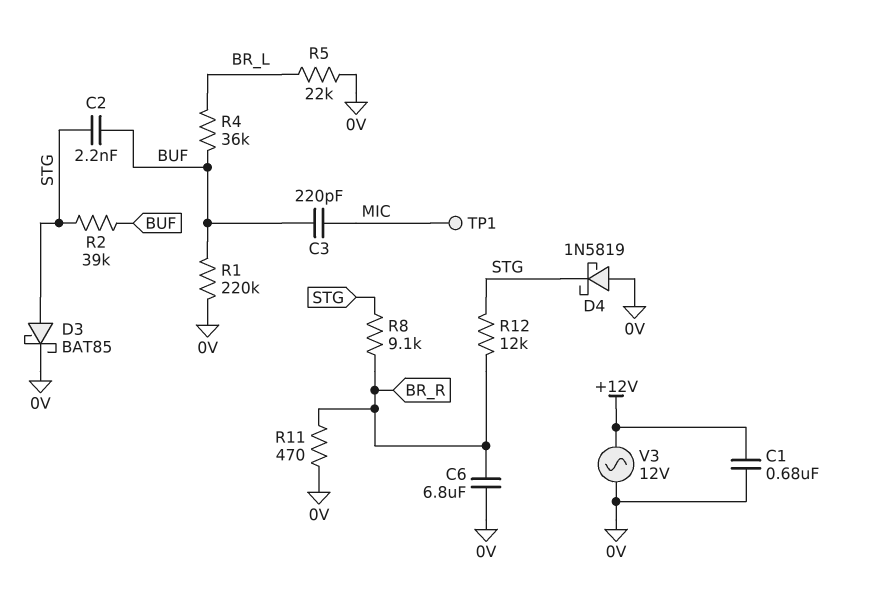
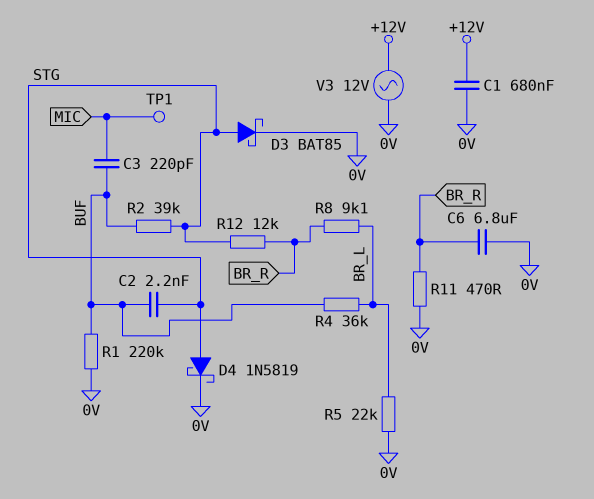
D4: schottky 1N5819 (A 0V, K STG) -> schottky 1N5819 (A STG, K 0V)
R8: 9.1k (BR_R, STG) -> 9.1k (BR_L, BR_R)

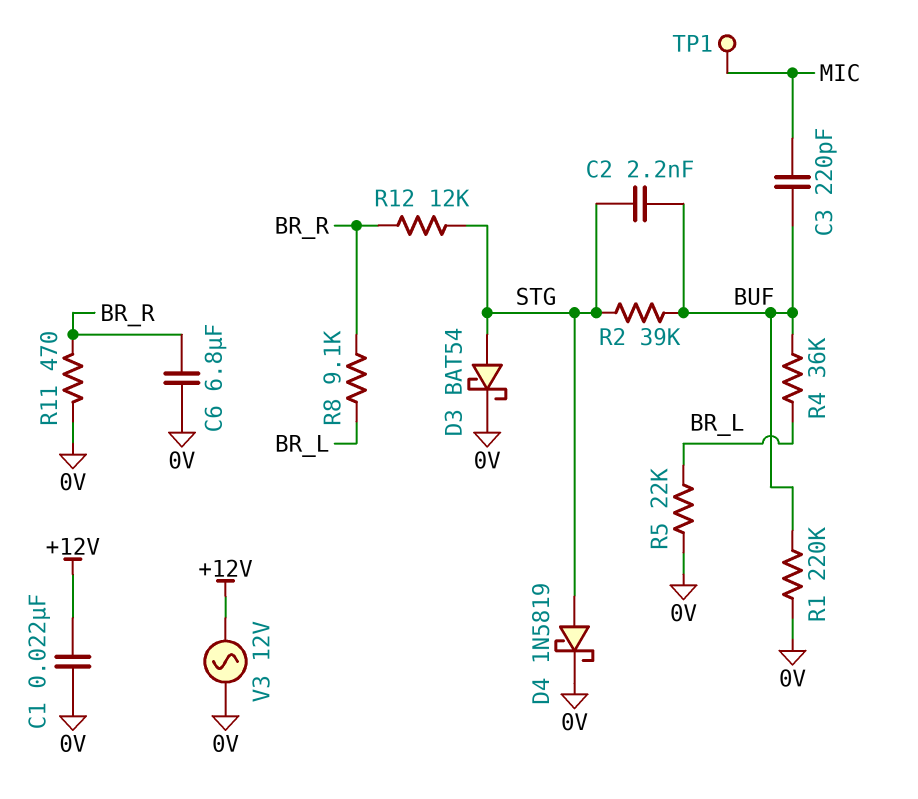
C1: 680nF (+12V, 0V) -> 22nF (+12V, 0V)
D3: schottky BAT85 (A STG, K 0V) -> schottky BAT54 (A STG, K 0V)

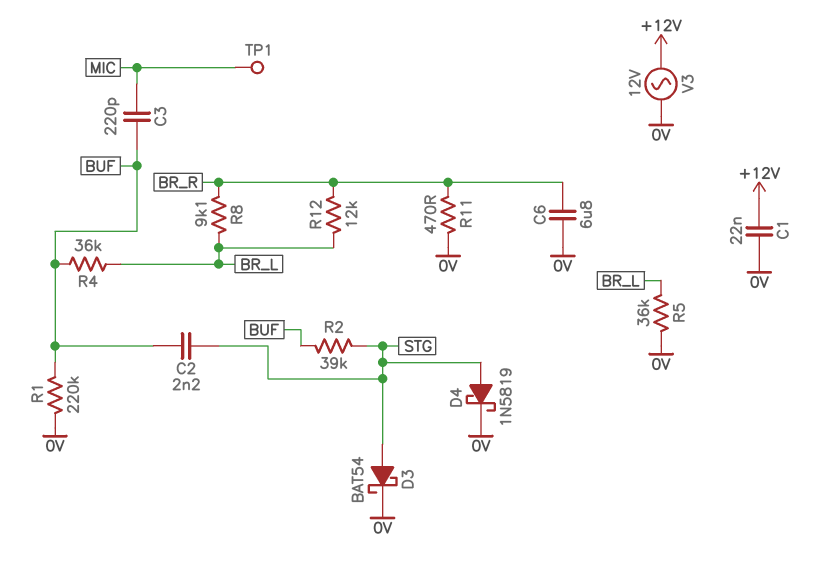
R5: 22k (0V, BR_L) -> 36k (0V, BR_L)
R12: 12k (BR_R, STG) -> 12k (BR_L, BR_R)

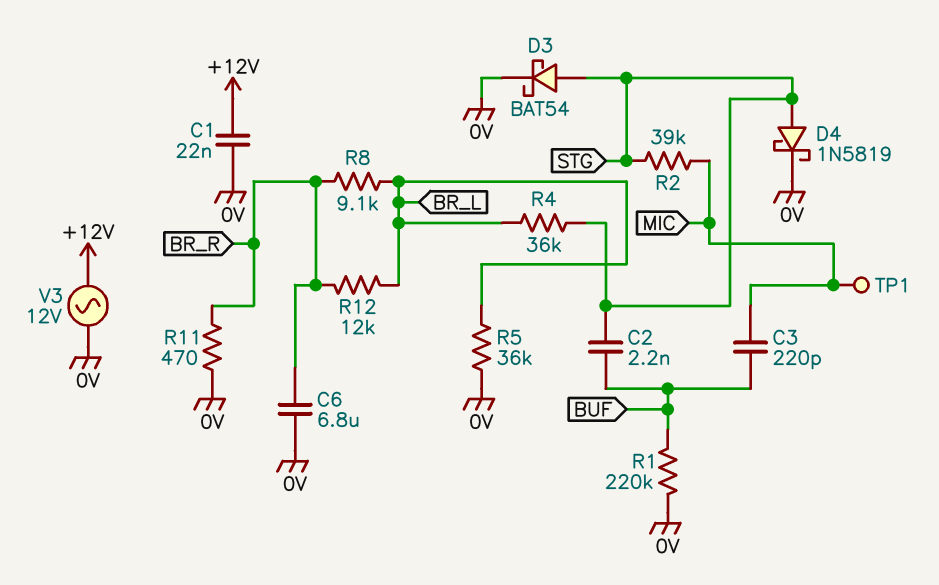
R2: 39k (BUF, STG) -> 39k (MIC, STG)
R4: 36k (BR_L, BUF) -> 36k (BR_L, STG)

